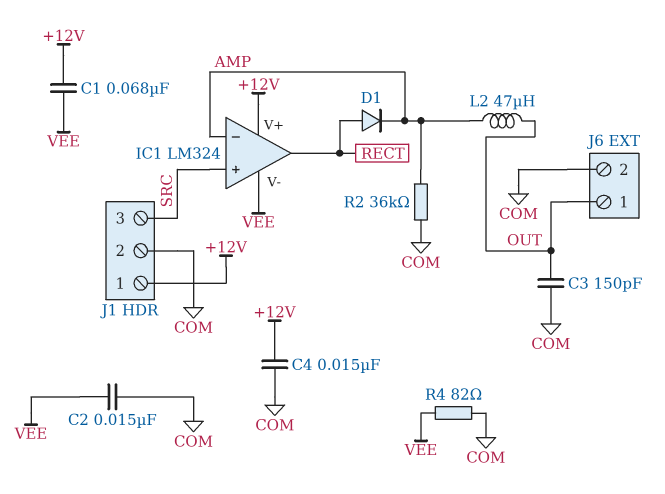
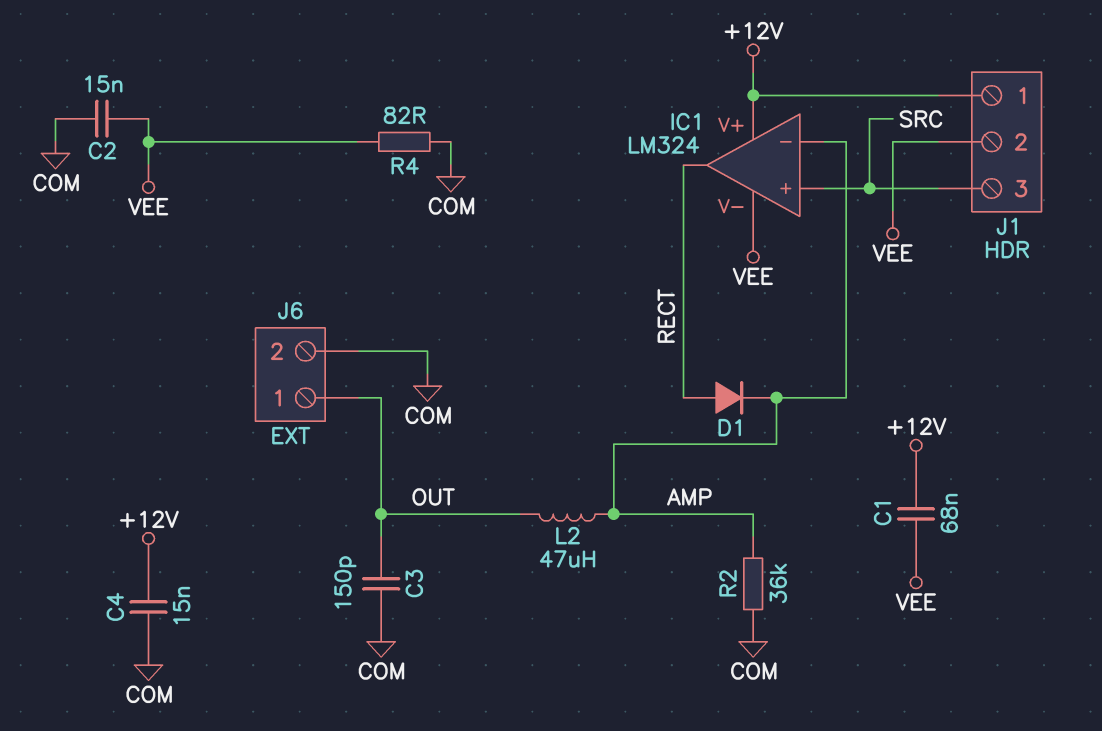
J1 pin 2: COM -> VEE

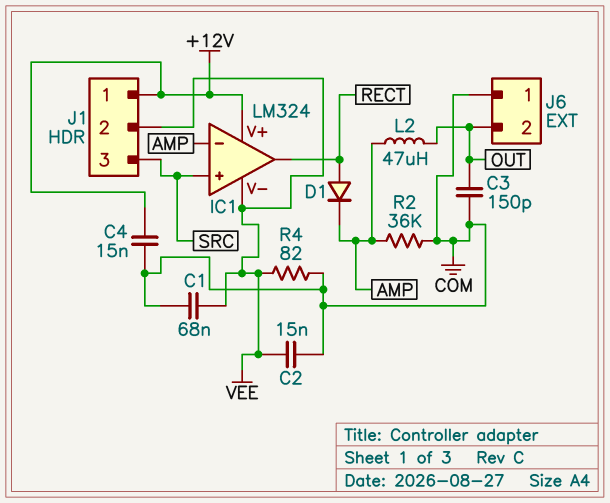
C1: 68nF (+12V, VEE) -> 68nF (COM, VEE)
J6 pin 1: OUT -> COM
J6 pin 2: COM -> OUT

